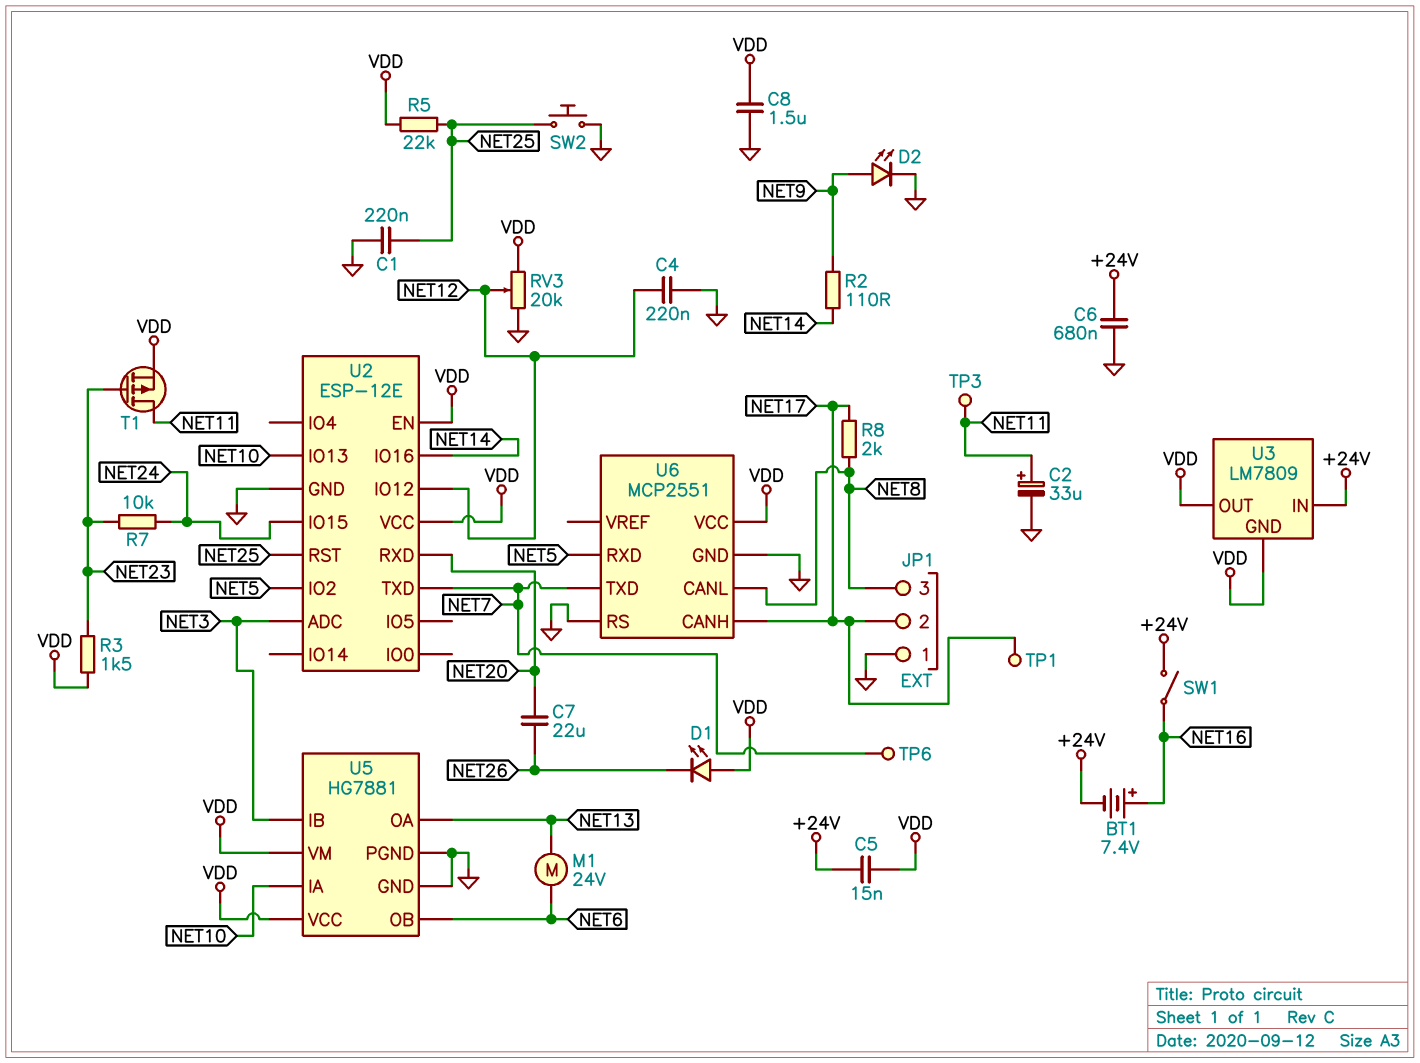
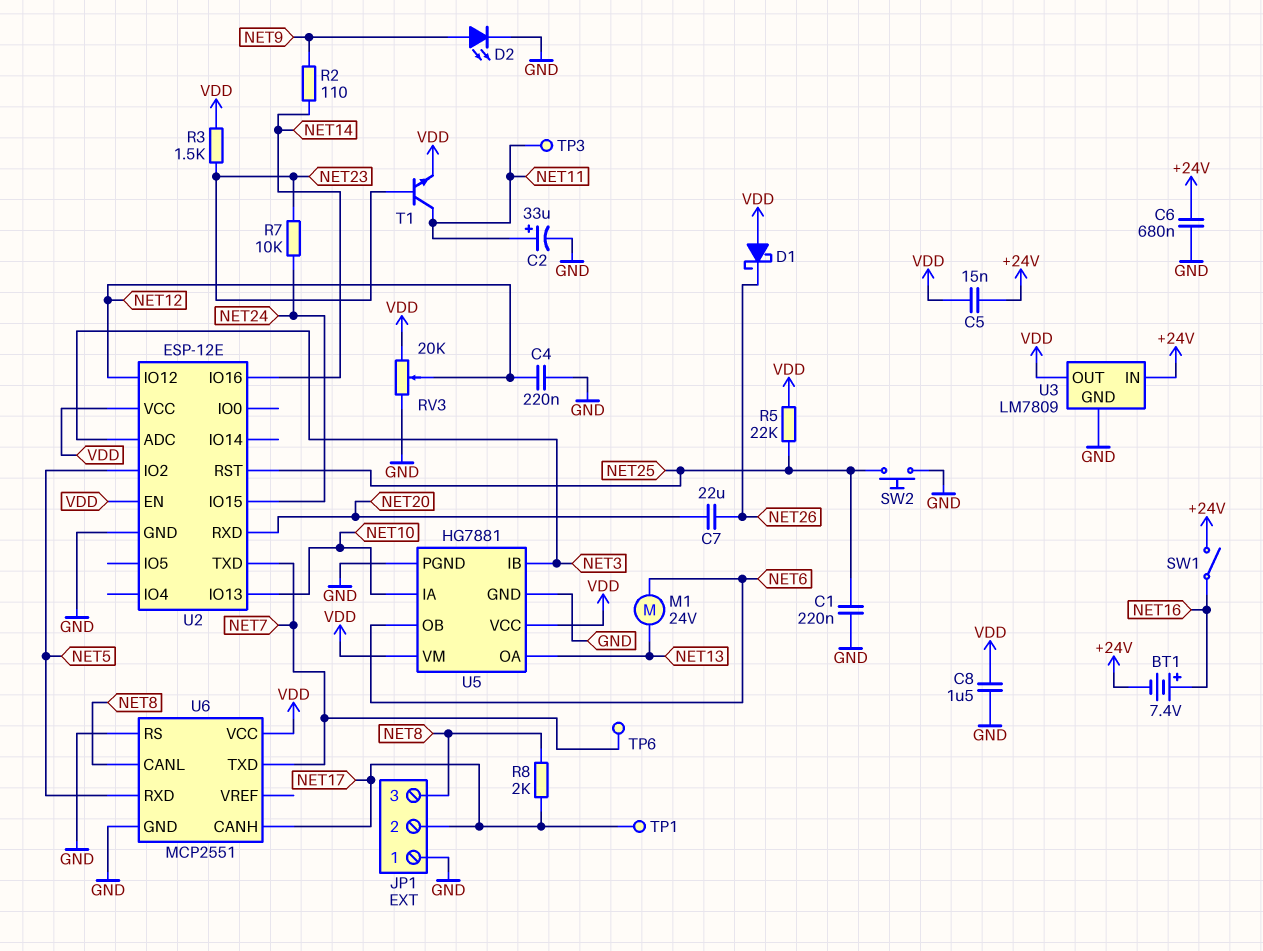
D1: LED (A VDD, K NET26) -> schottky (A VDD, K NET26)
T1: PMOS (G NET23, D NET11, S VDD) -> NPN (B NET23, C NET11, E VDD)
U3 pin GND: VDD -> GND

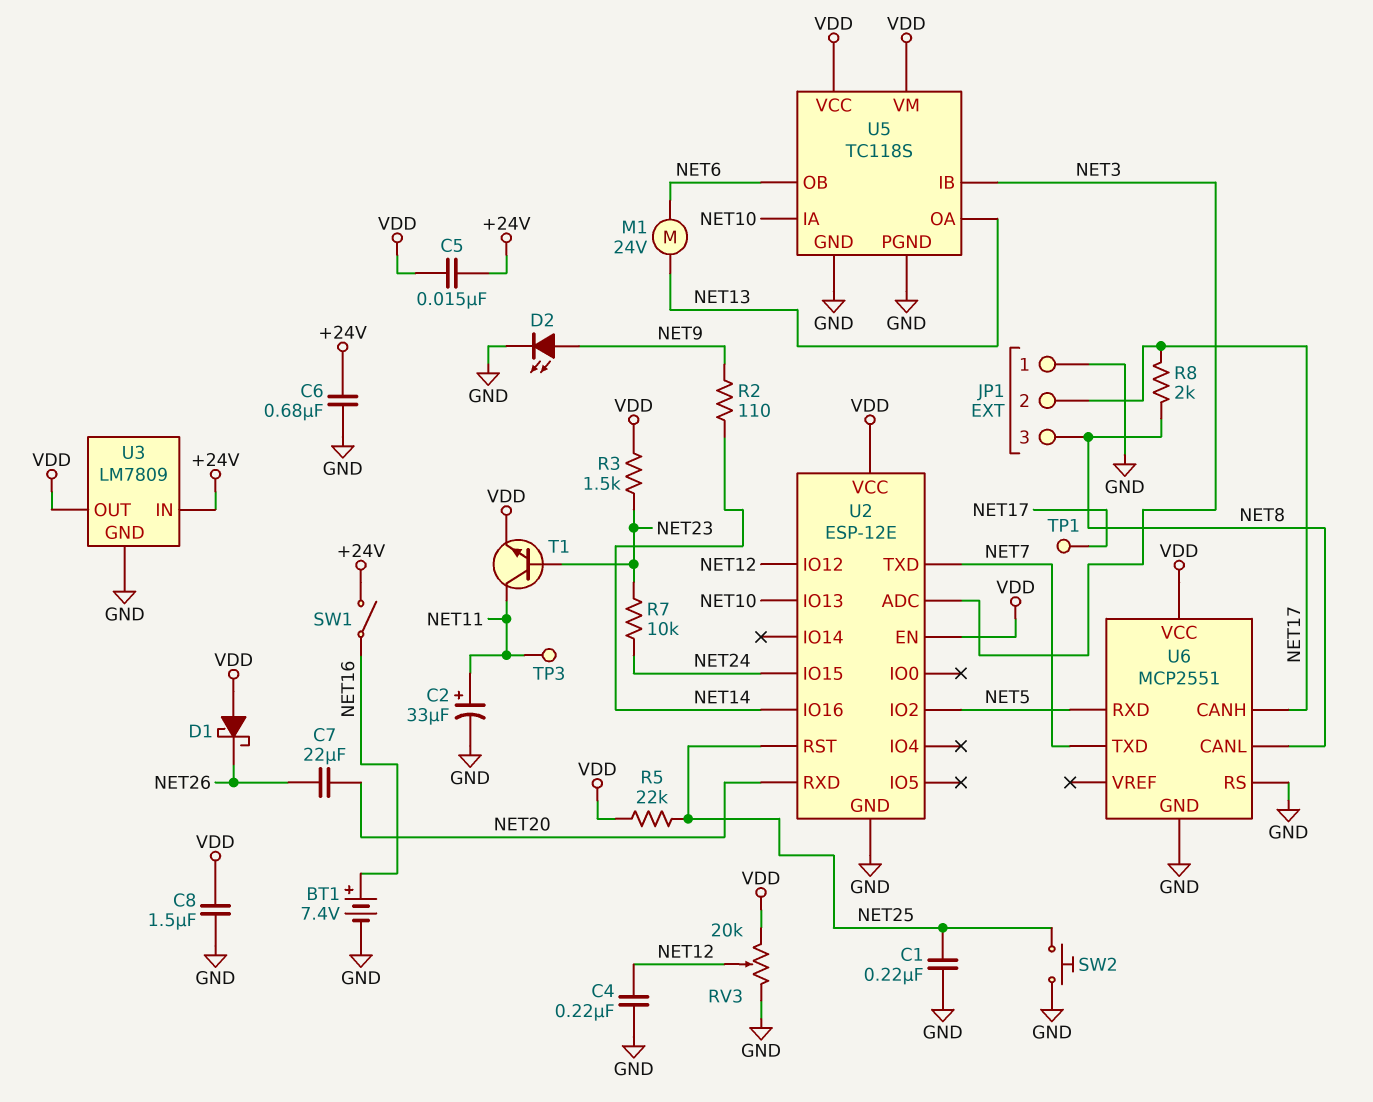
BT1: 7.4V (plus NET16, minus +24V) -> 7.4V (plus NET16, minus GND)
TP6: test point (NET7) -> none
U5: HG7881 -> TC118S

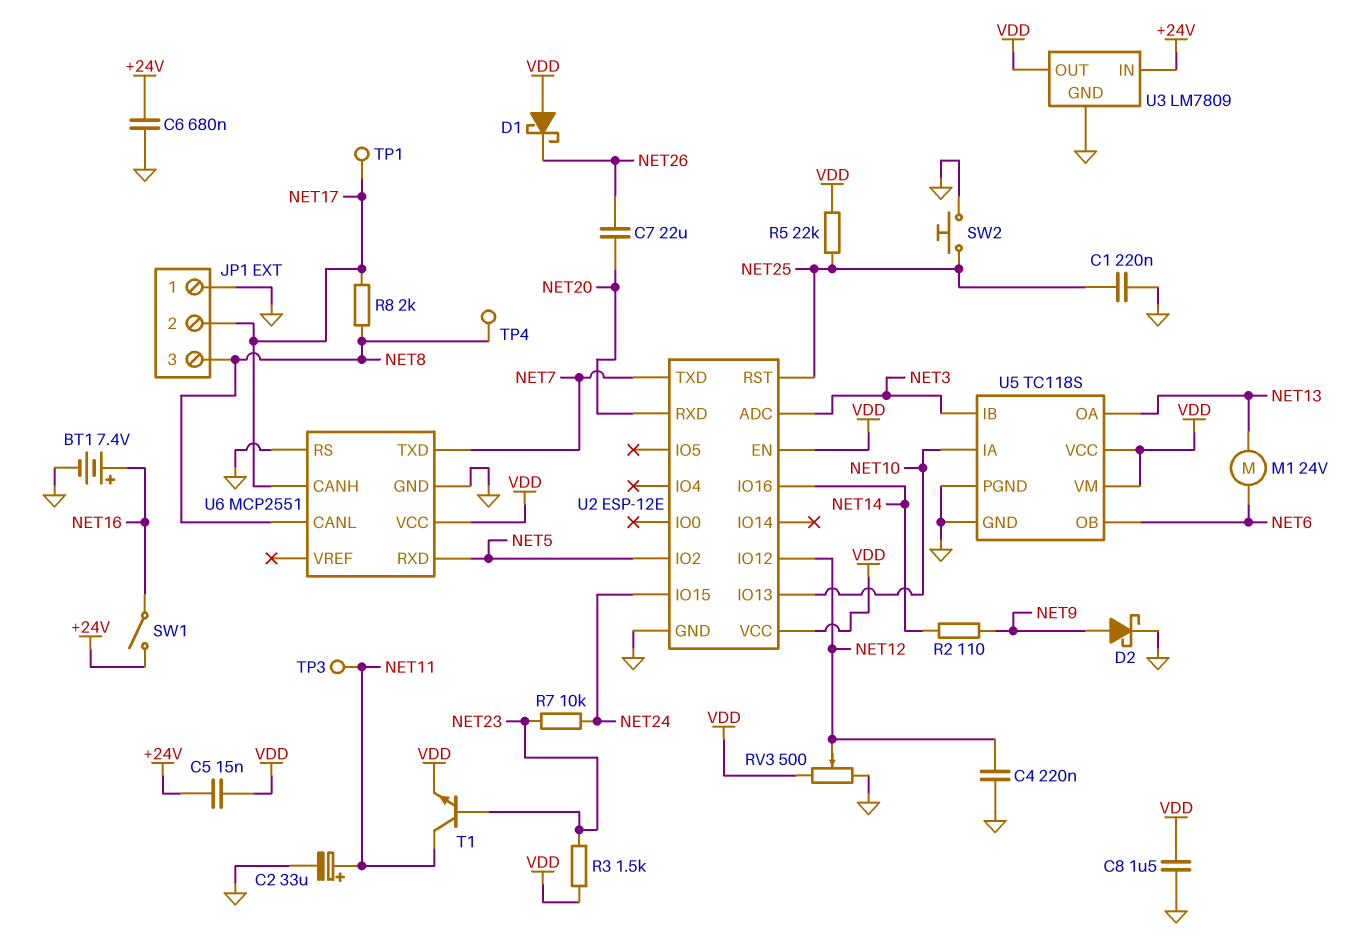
D2: LED (A NET9, K GND) -> schottky (A NET9, K GND)
RV3: 20k (GND, VDD, wiper NET12) -> 500 (GND, VDD, wiper NET12)
TP4: none -> test point (NET8)

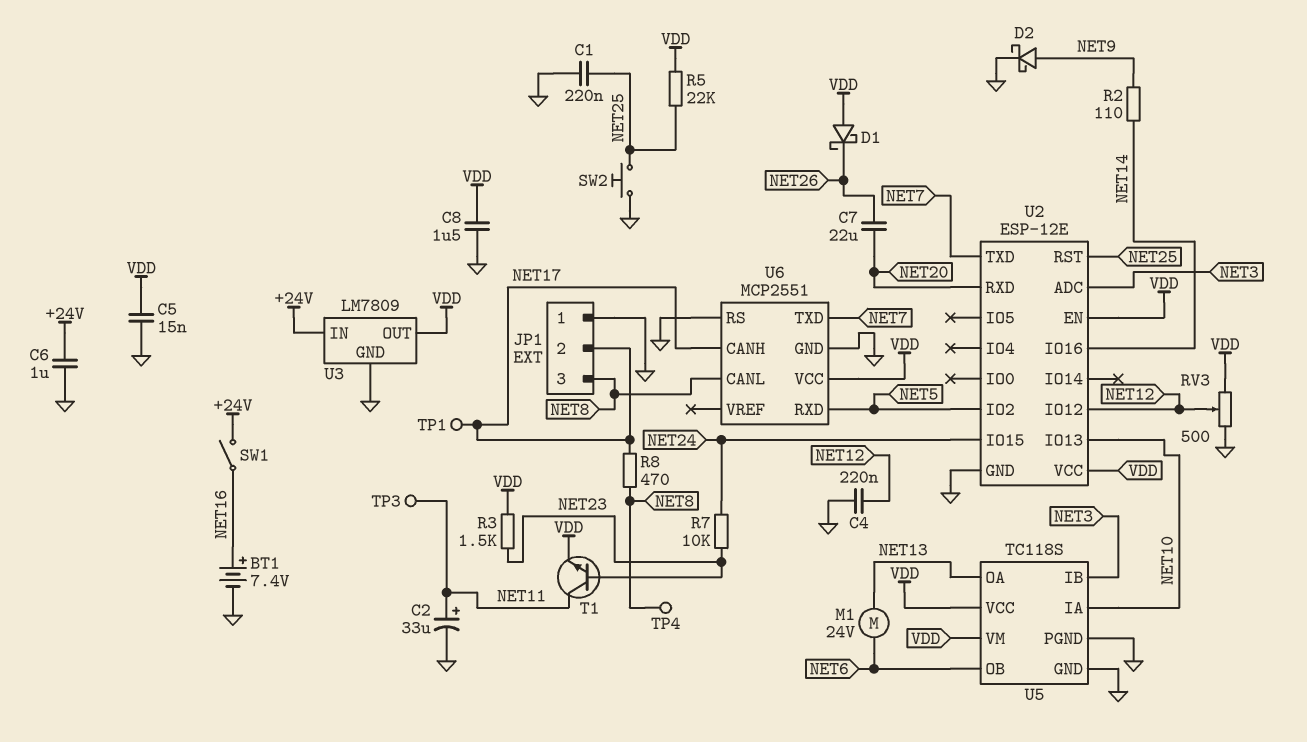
C5: 15nF (+24V, VDD) -> 15nF (GND, VDD)
C6: 680nF (+24V, GND) -> 1uF (+24V, GND)
R8: 2k (NET8, NET17) -> 470 (NET8, NET17)

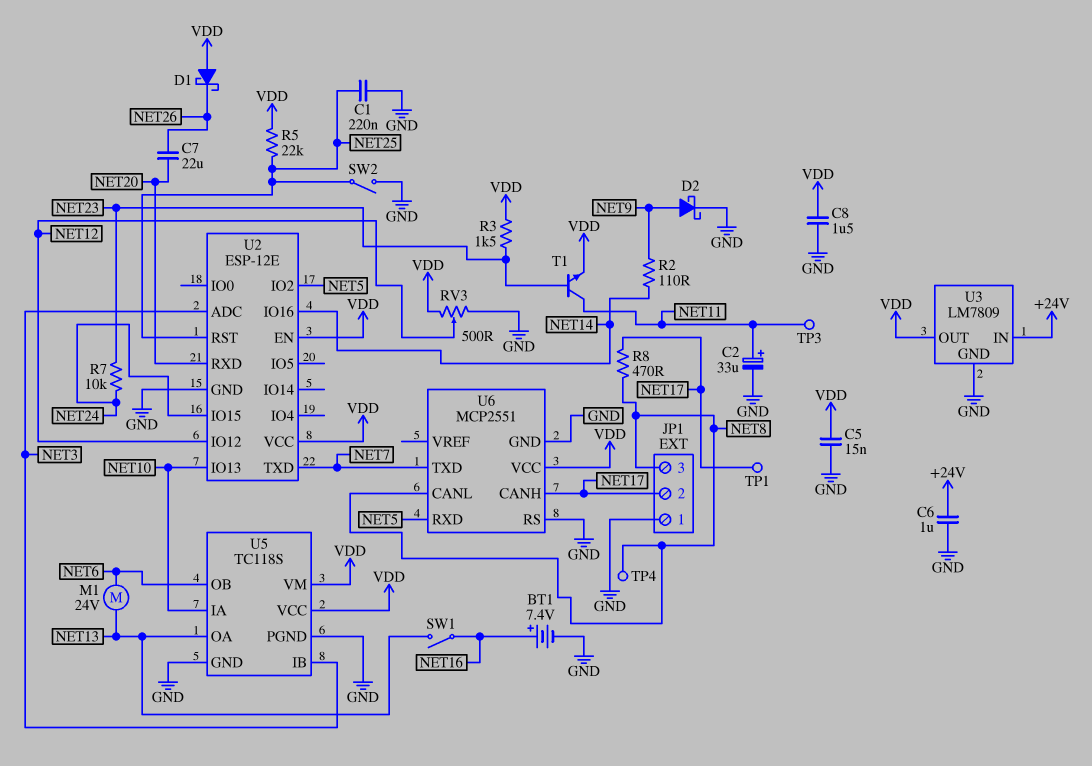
C4: 220nF (GND, NET12) -> none
SW1: switch (+24V, NET16) -> switch (NET13, NET16)
SW2: button (GND, NET25) -> switch (GND, NET25)

